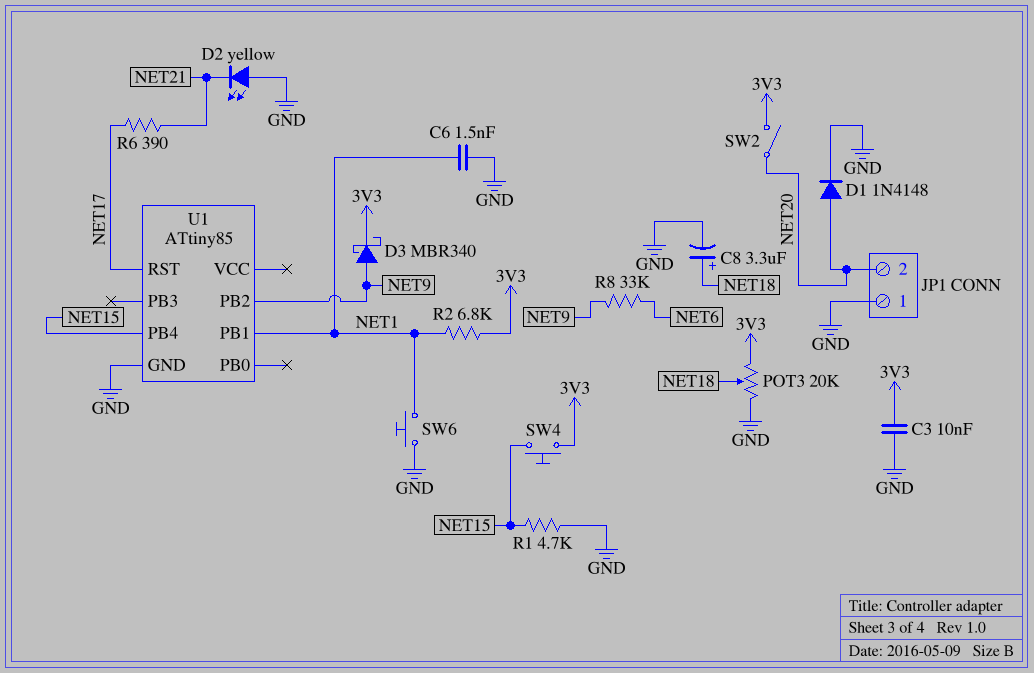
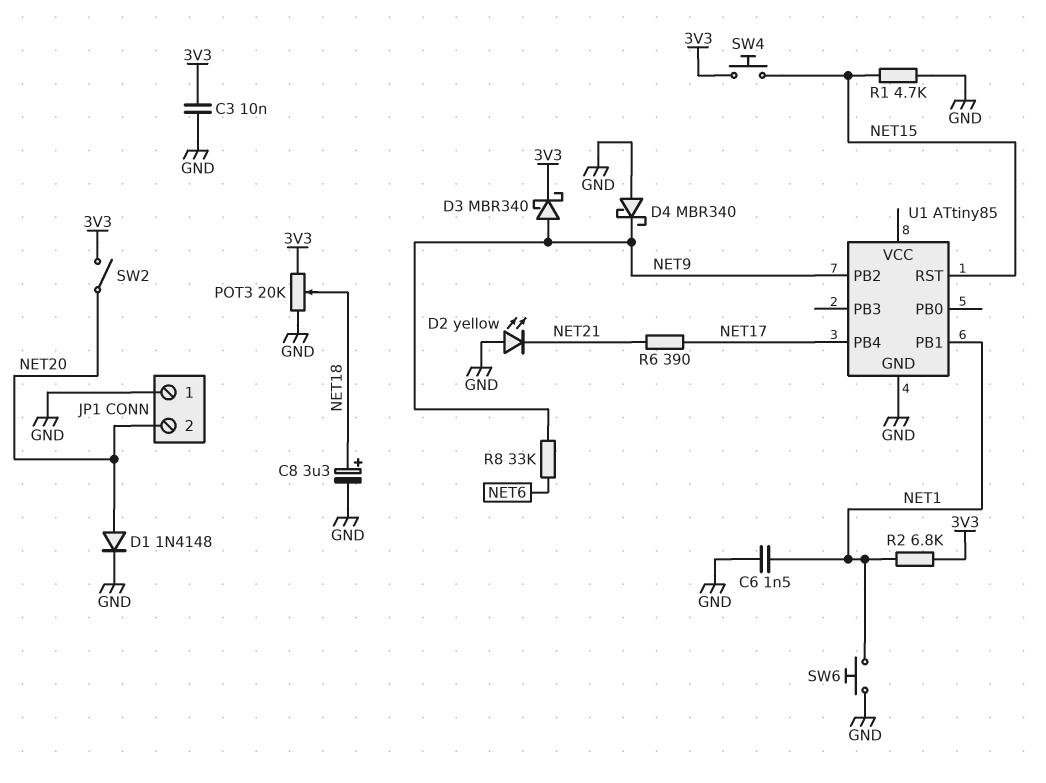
D4: none -> schottky MBR340 (A GND, K NET9)
U1 pin PB4: NET15 -> NET17
U1 pin RST: NET17 -> NET15

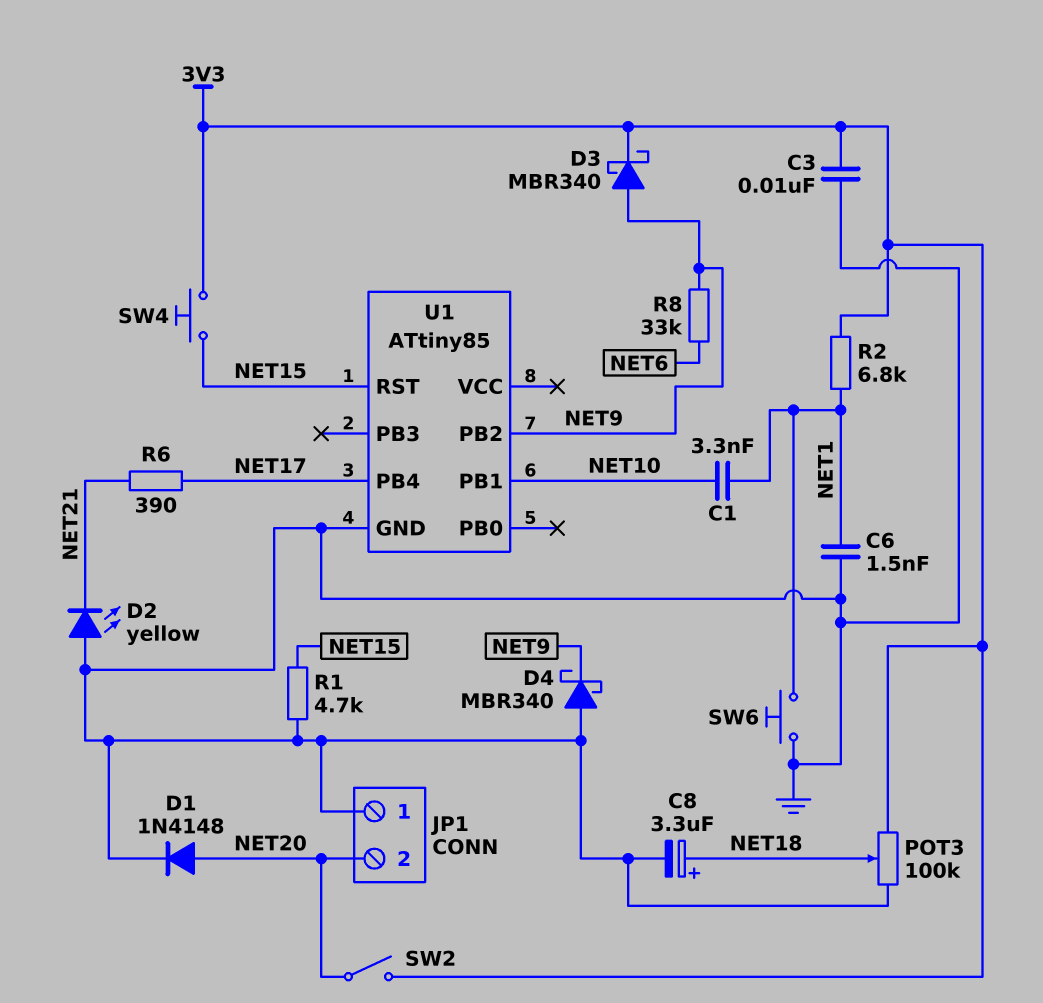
C1: none -> 3.3nF (NET1, NET10)
POT3: 20k (3V3, GND, wiper NET18) -> 100k (3V3, GND, wiper NET18)
U1 pin PB1: NET1 -> NET10

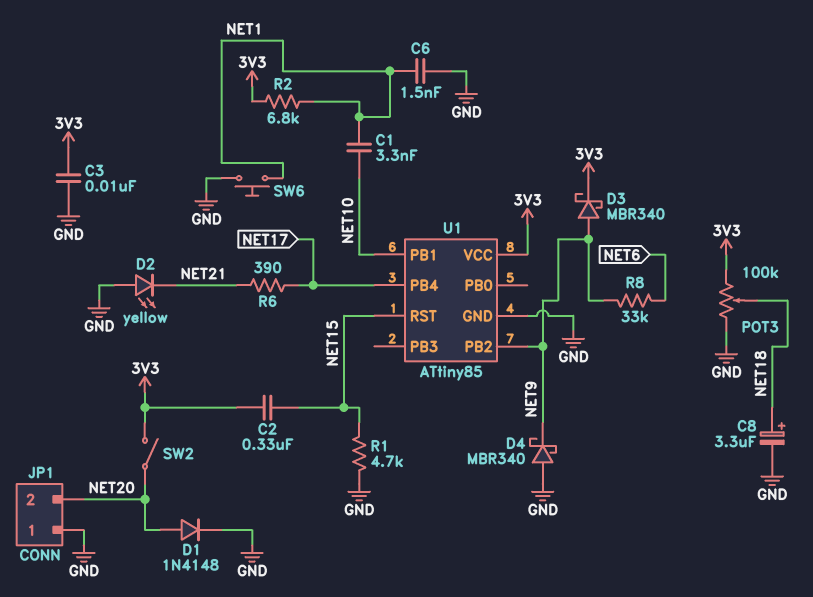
C2: none -> 330nF (3V3, NET15)
SW4: button (3V3, NET15) -> none
U1 pin VCC: none -> 3V3

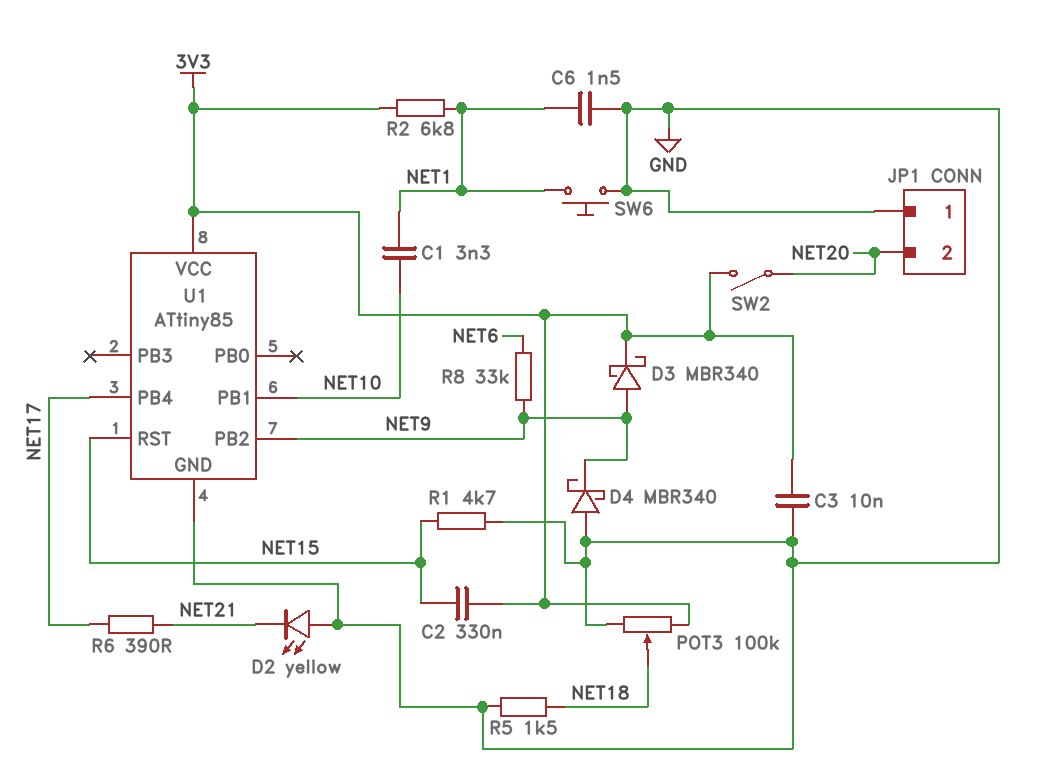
C8: 3.3uF (plus NET18, minus GND) -> none
D1: diode 1N4148 (A NET20, K GND) -> none
R5: none -> 1.5k (GND, NET18)

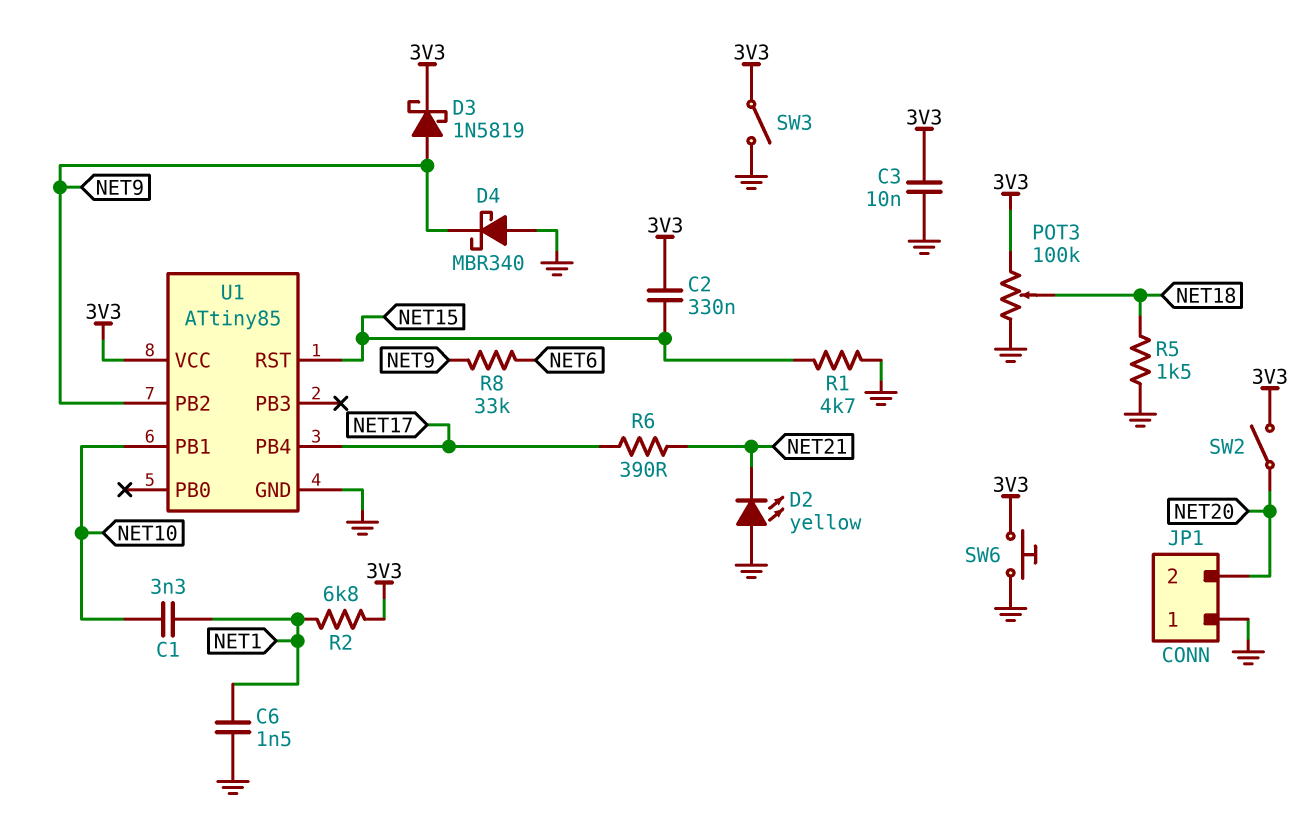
D3: schottky MBR340 (A NET9, K 3V3) -> schottky 1N5819 (A NET9, K 3V3)
SW3: none -> switch (3V3, GND)
SW6: button (GND, NET1) -> button (3V3, GND)

